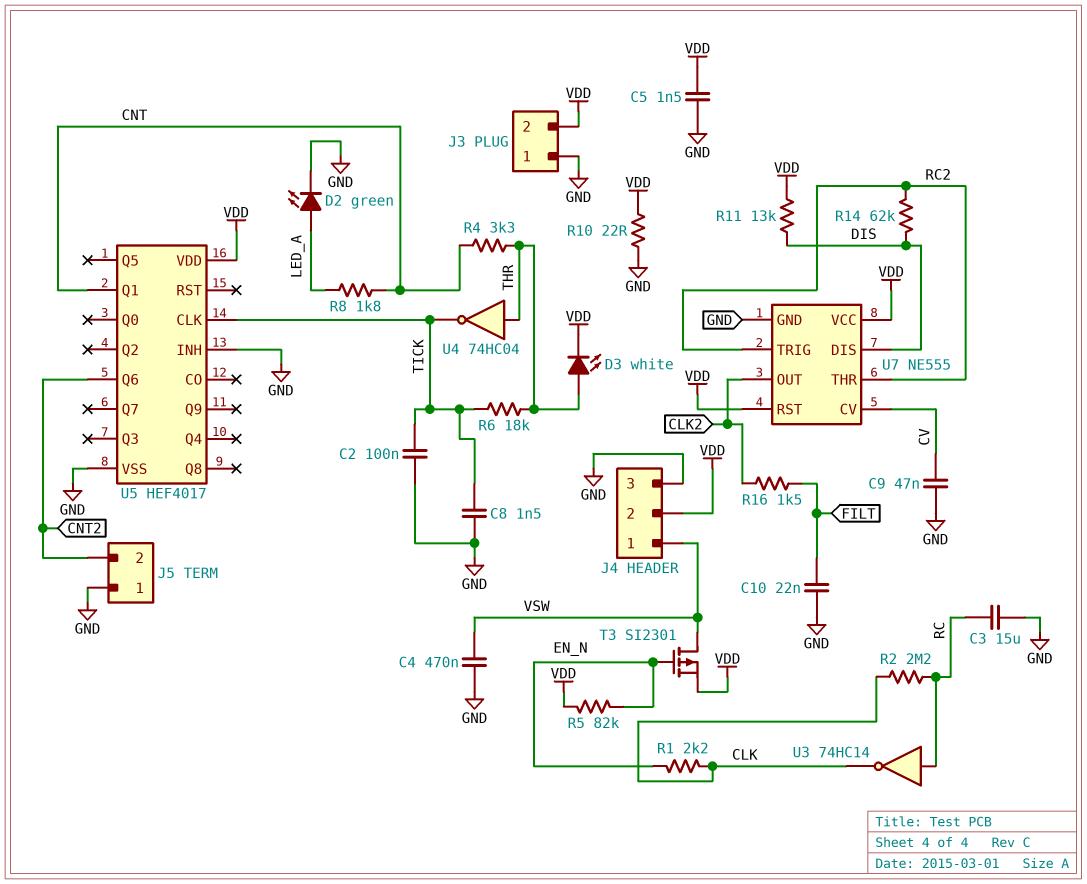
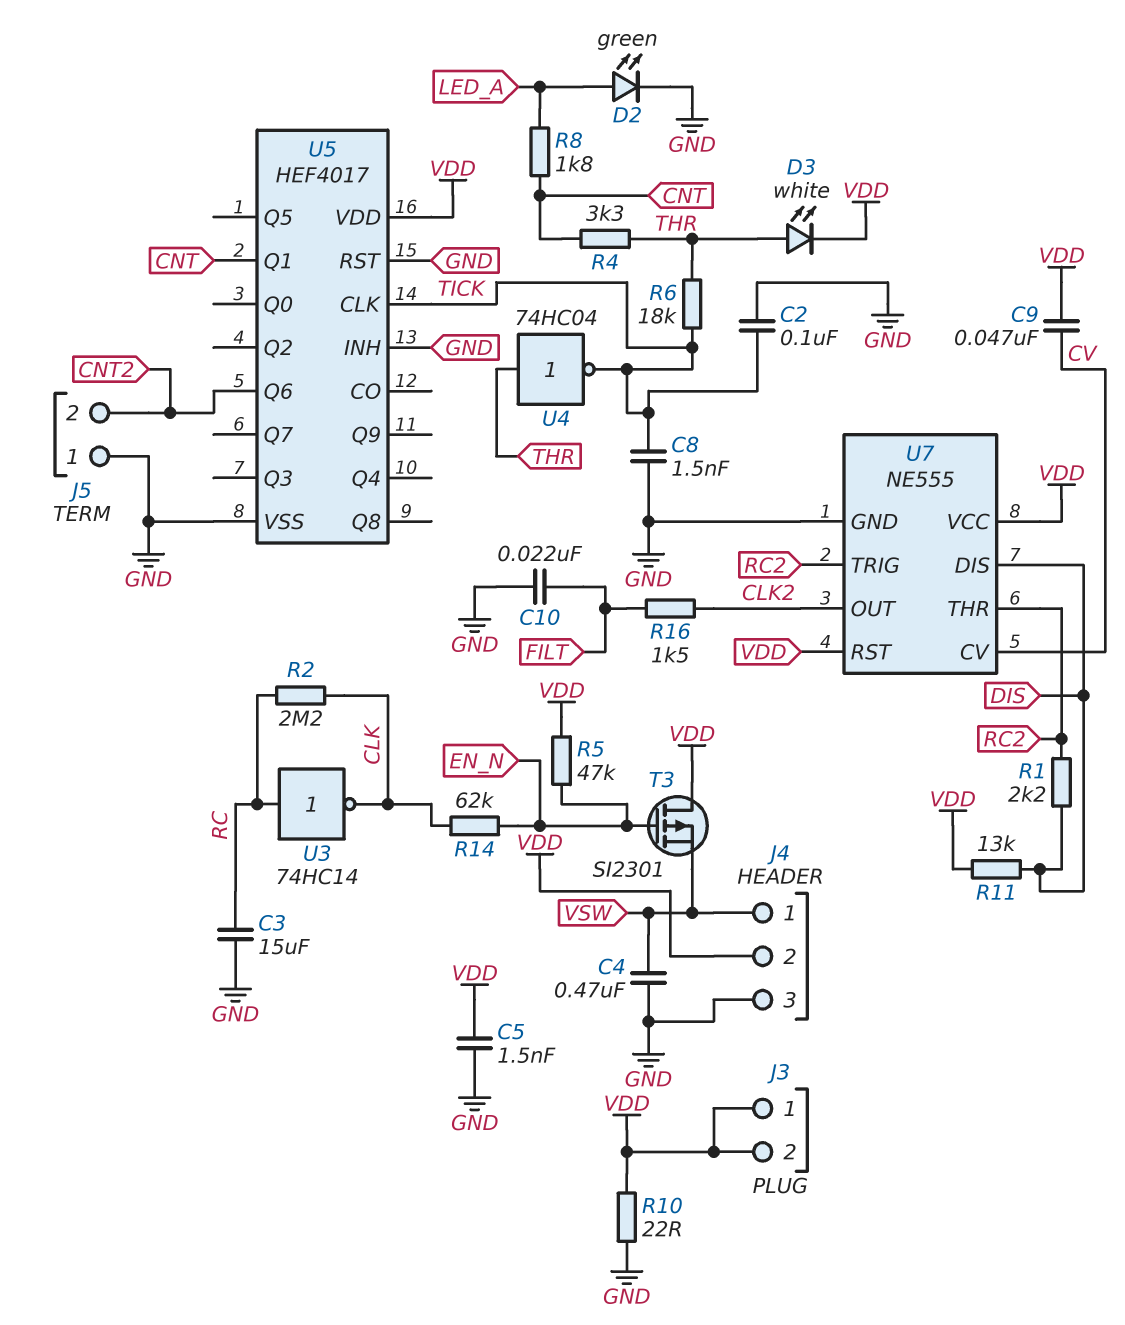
C9: 47nF (CV, GND) -> 47nF (CV, VDD)
J3 pin 1: GND -> VDD
R1: 2.2k (CLK, EN_N) -> 2.2k (DIS, RC2)
R5: 82k (EN_N, VDD) -> 47k (EN_N, VDD)
R14: 62k (DIS, RC2) -> 62k (CLK, EN_N)
T3: PMOS SI2301 (G EN_N, D VSW, S VDD) -> PMOS SI2301 (G EN_N, D VDD, S VSW)
U5 pin RST: none -> GND

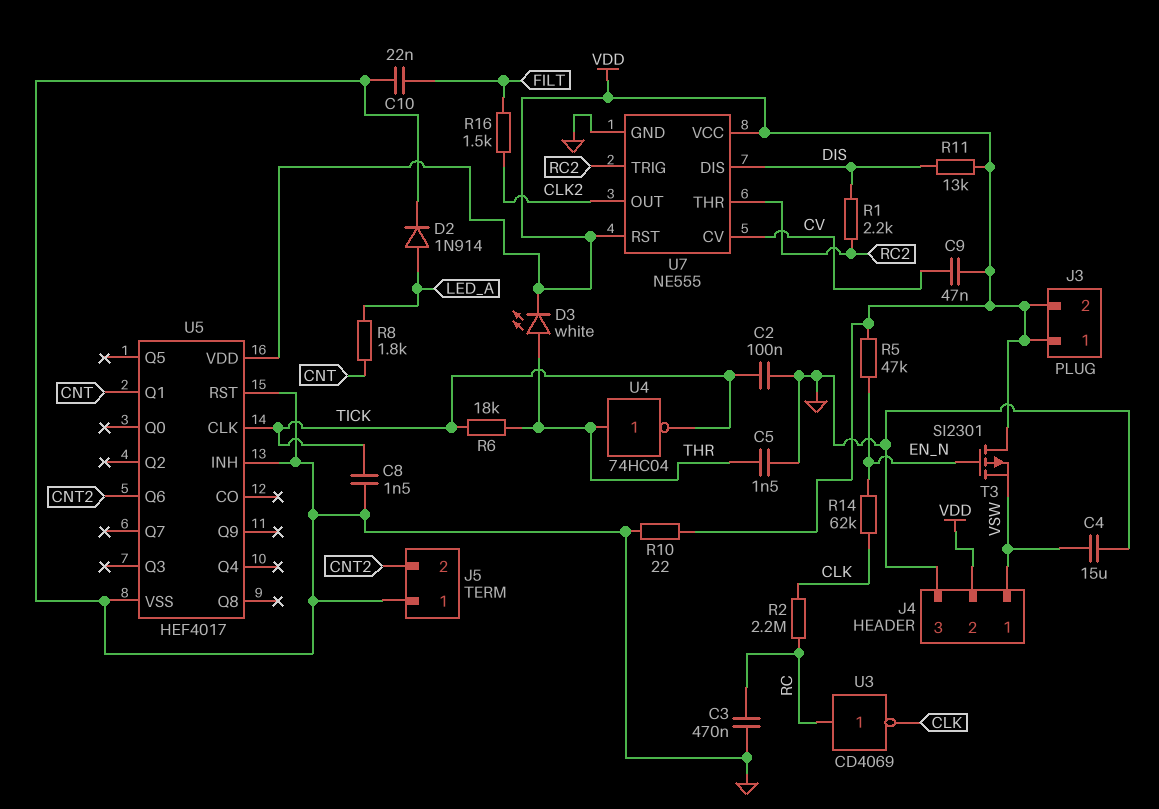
C3: 15uF (GND, RC) -> 470nF (GND, RC)
C4: 470nF (GND, VSW) -> 15uF (GND, VSW)
C5: 1.5nF (GND, VDD) -> 1.5nF (GND, THR)
D2: LED green (A LED_A, K GND) -> diode 1N914 (A LED_A, K GND)
R4: 3.3k (CNT, THR) -> none
U3: NOT 74HC14 (in RC, out CLK) -> NOT CD4069 (in RC, out CLK)

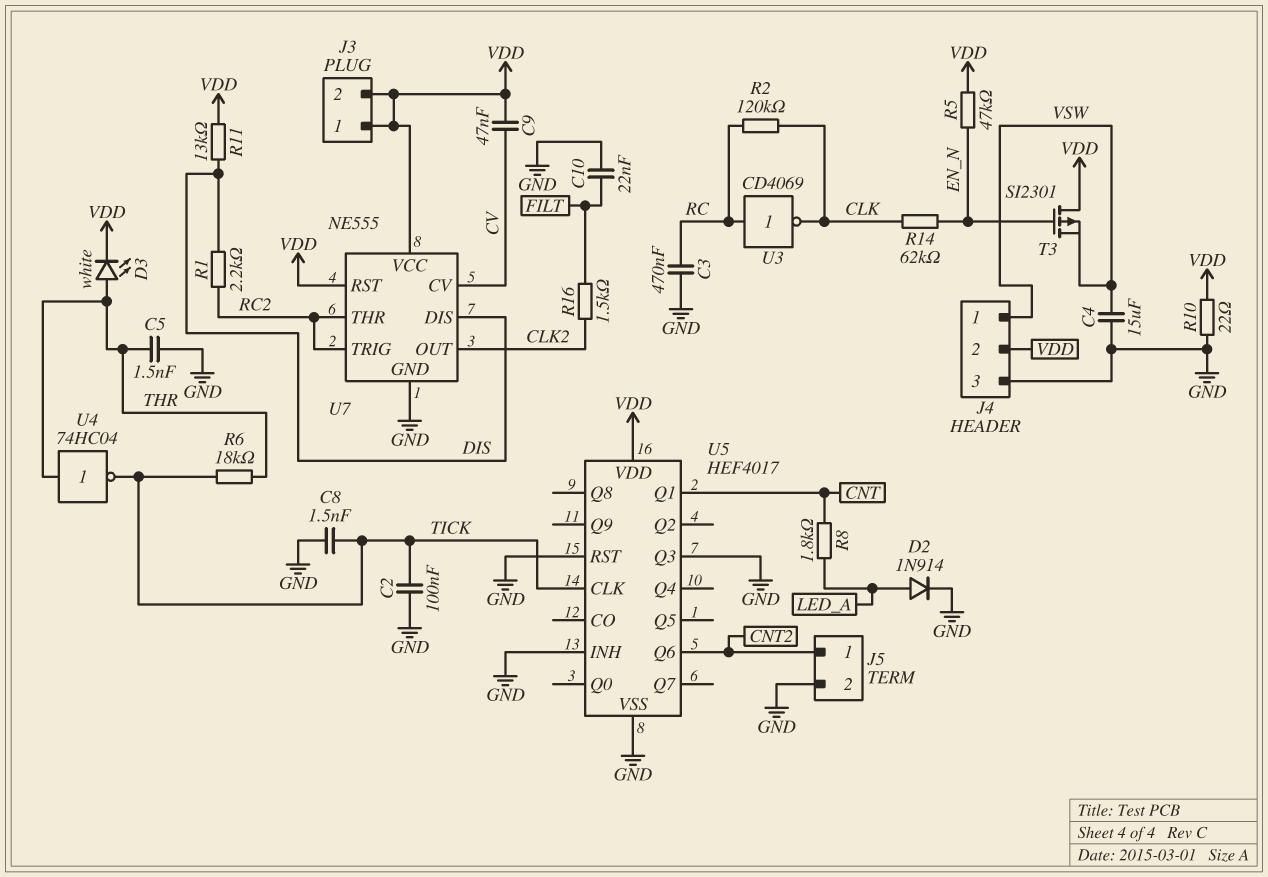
J5 pin 1: GND -> CNT2
J5 pin 2: CNT2 -> GND
R2: 2.2M (CLK, RC) -> 120k (CLK, RC)
U5 pin Q3: none -> GND

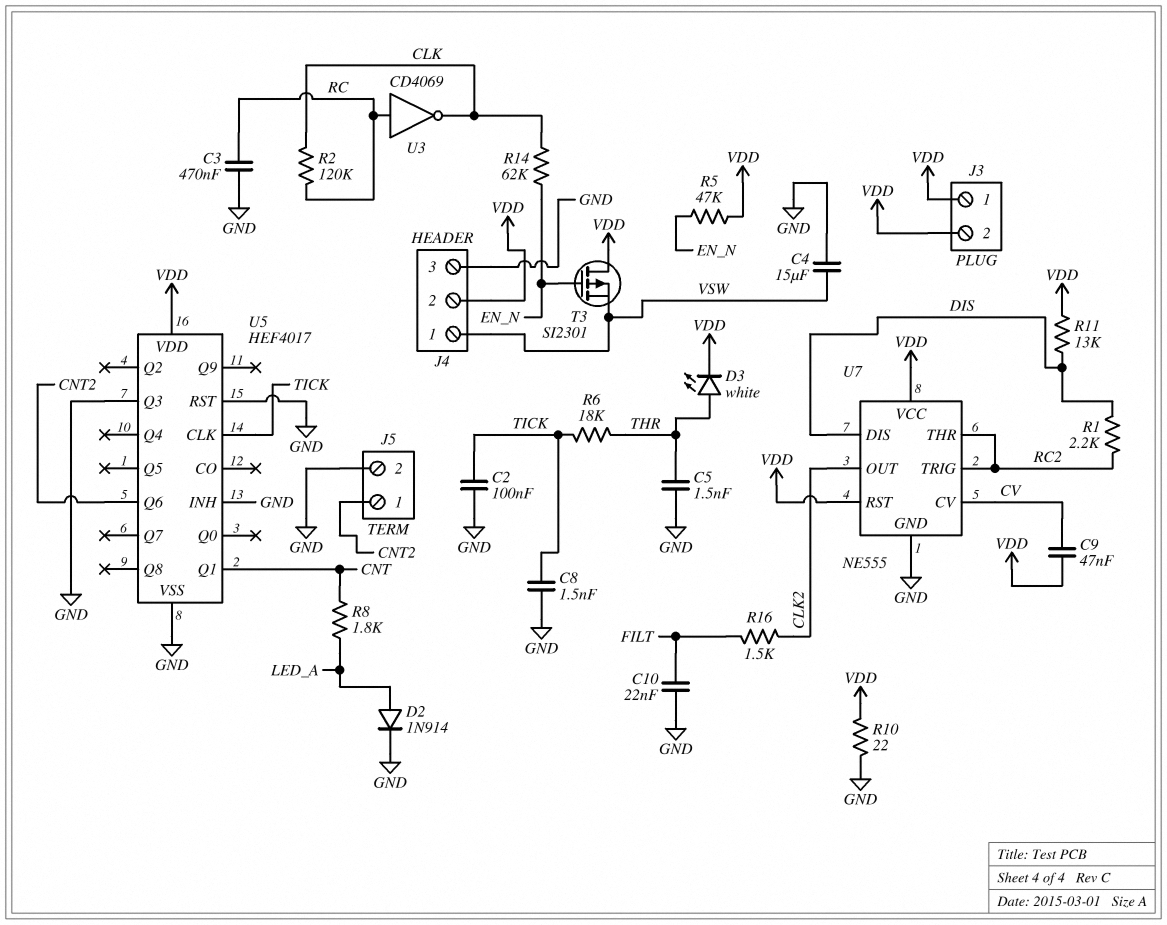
U4: NOT 74HC04 (in THR, out TICK) -> none

